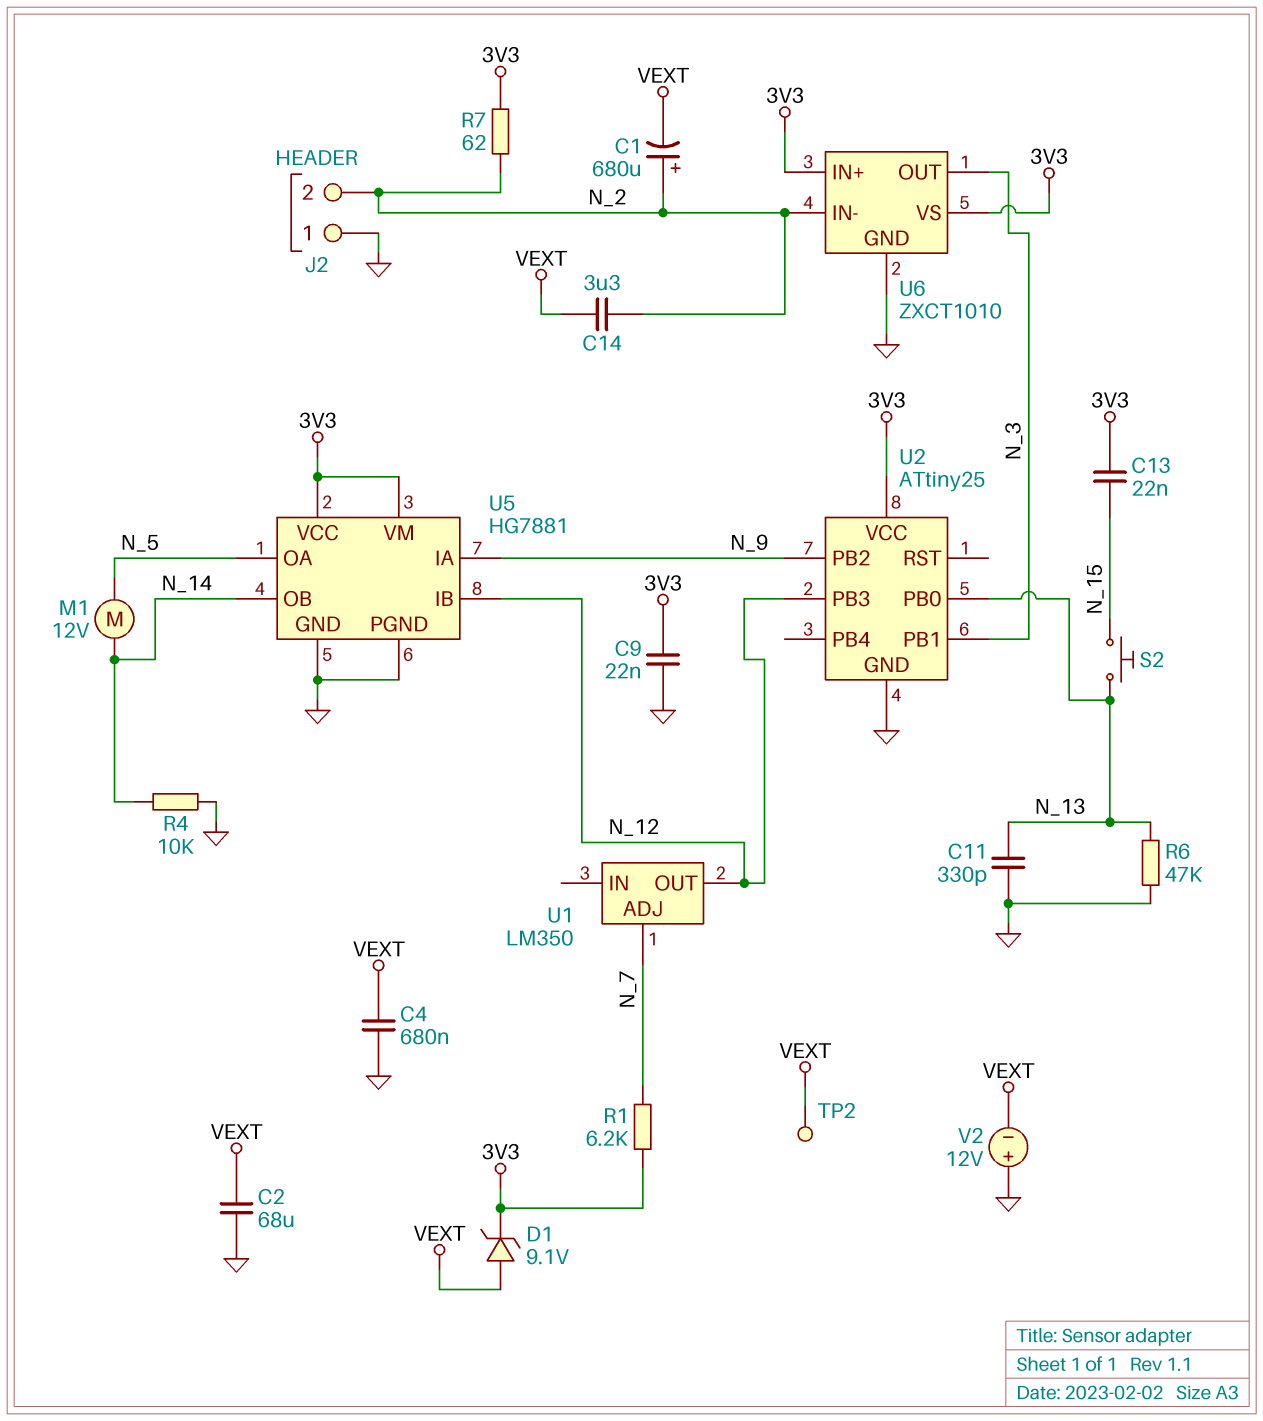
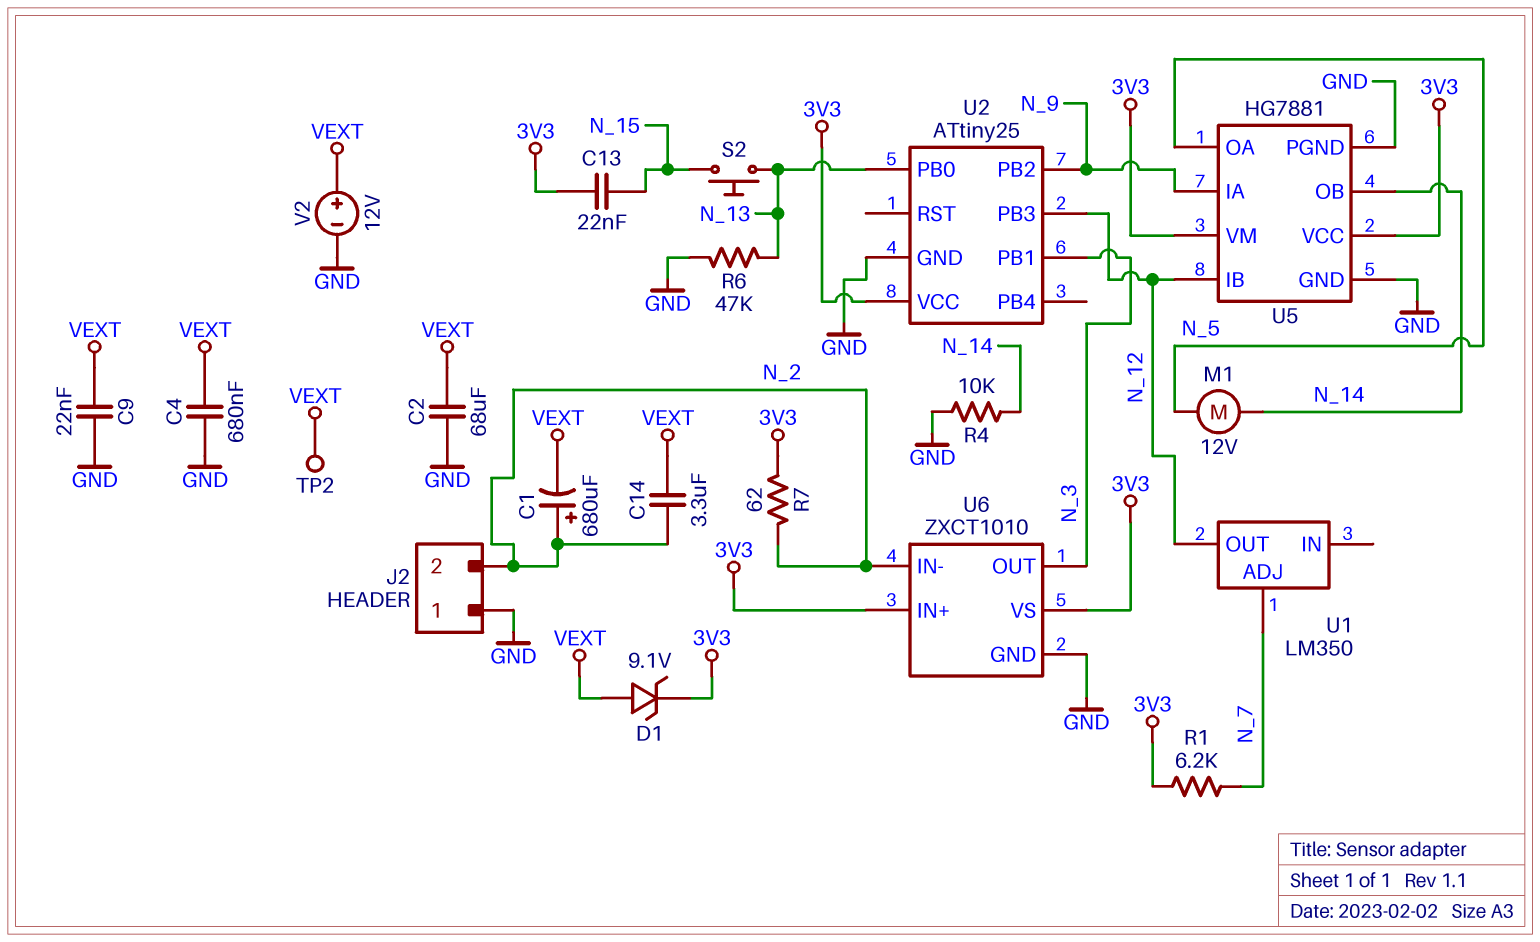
C9: 22nF (3V3, GND) -> 22nF (GND, VEXT)
C11: 330pF (GND, N_13) -> none
V2: 12V (plus GND, minus VEXT) -> 12V (plus VEXT, minus GND)

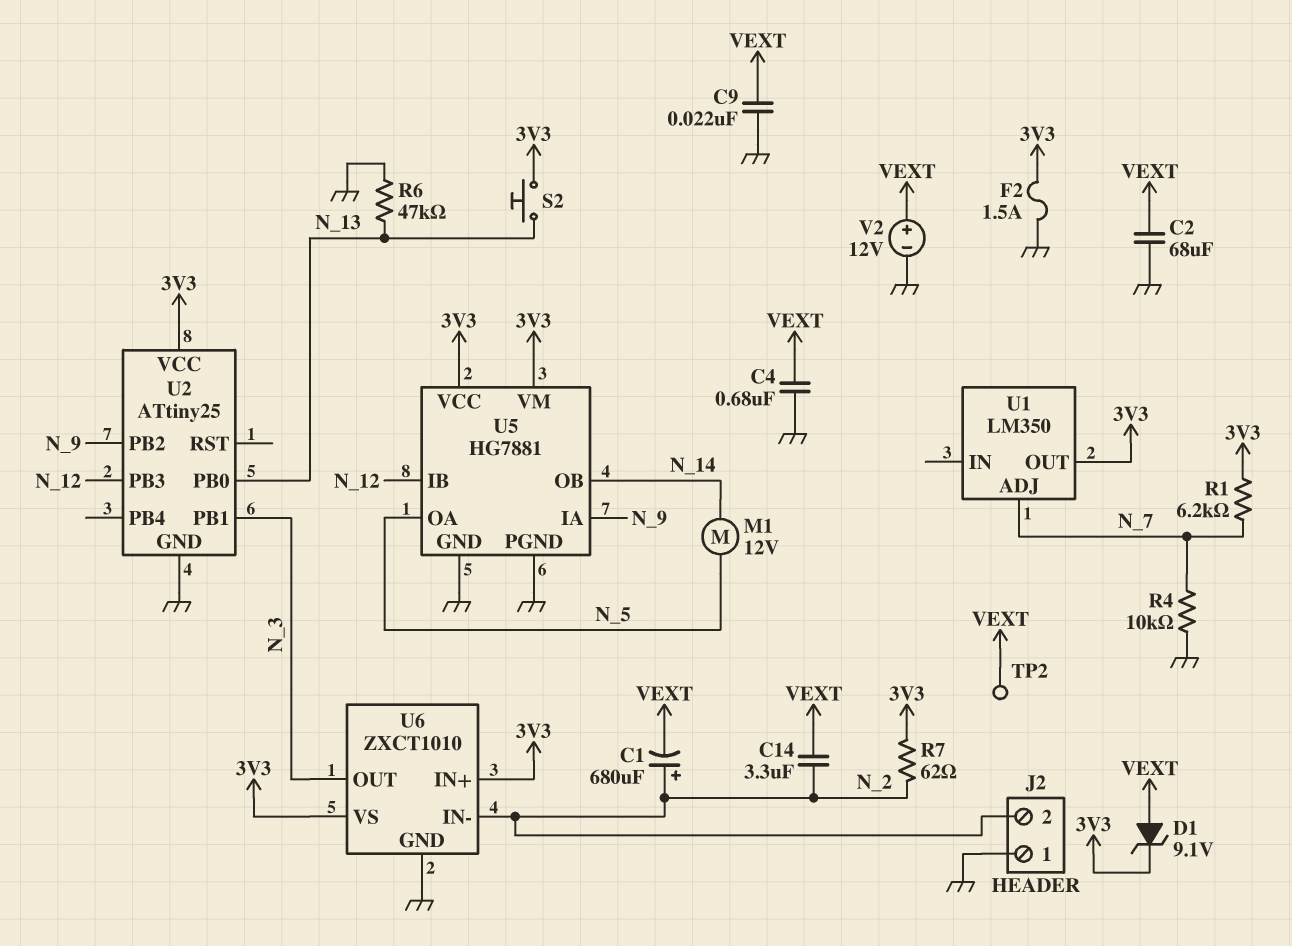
C13: 22nF (3V3, N_15) -> none
F2: none -> 1.5A (3V3, GND)
R4: 10k (GND, N_14) -> 10k (GND, N_7)
S2: button (N_13, N_15) -> button (3V3, N_13)
U1 pin OUT: N_12 -> 3V3

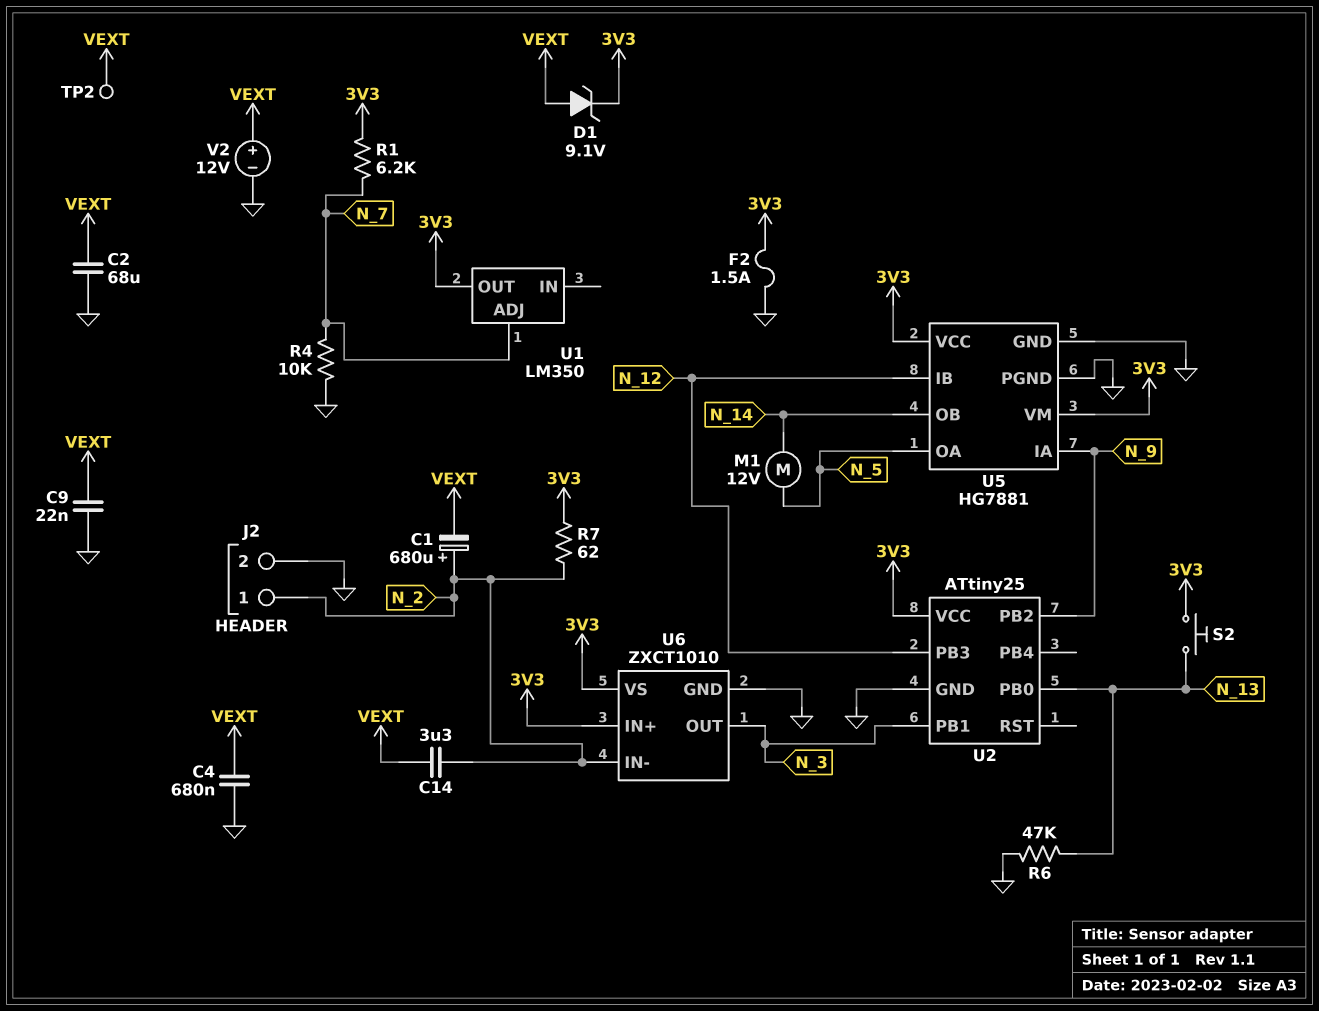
J2 pin 1: GND -> N_2
J2 pin 2: N_2 -> GND

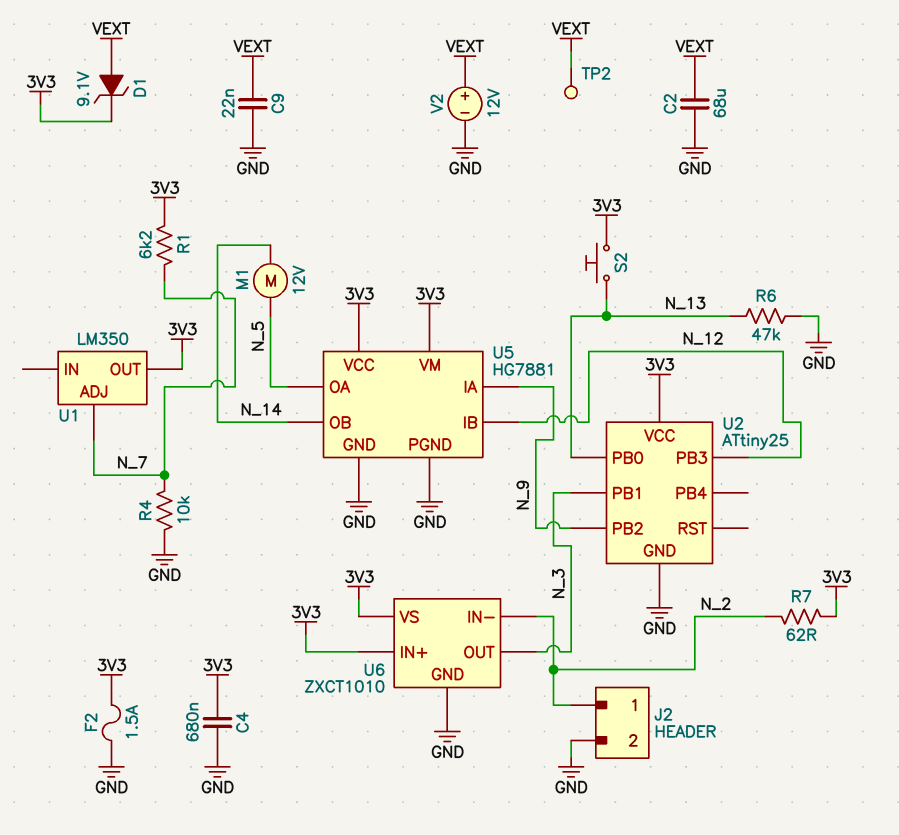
C1: 680uF (plus N_2, minus VEXT) -> none
C4: 680nF (GND, VEXT) -> 680nF (3V3, GND)
C14: 3.3uF (N_2, VEXT) -> none

